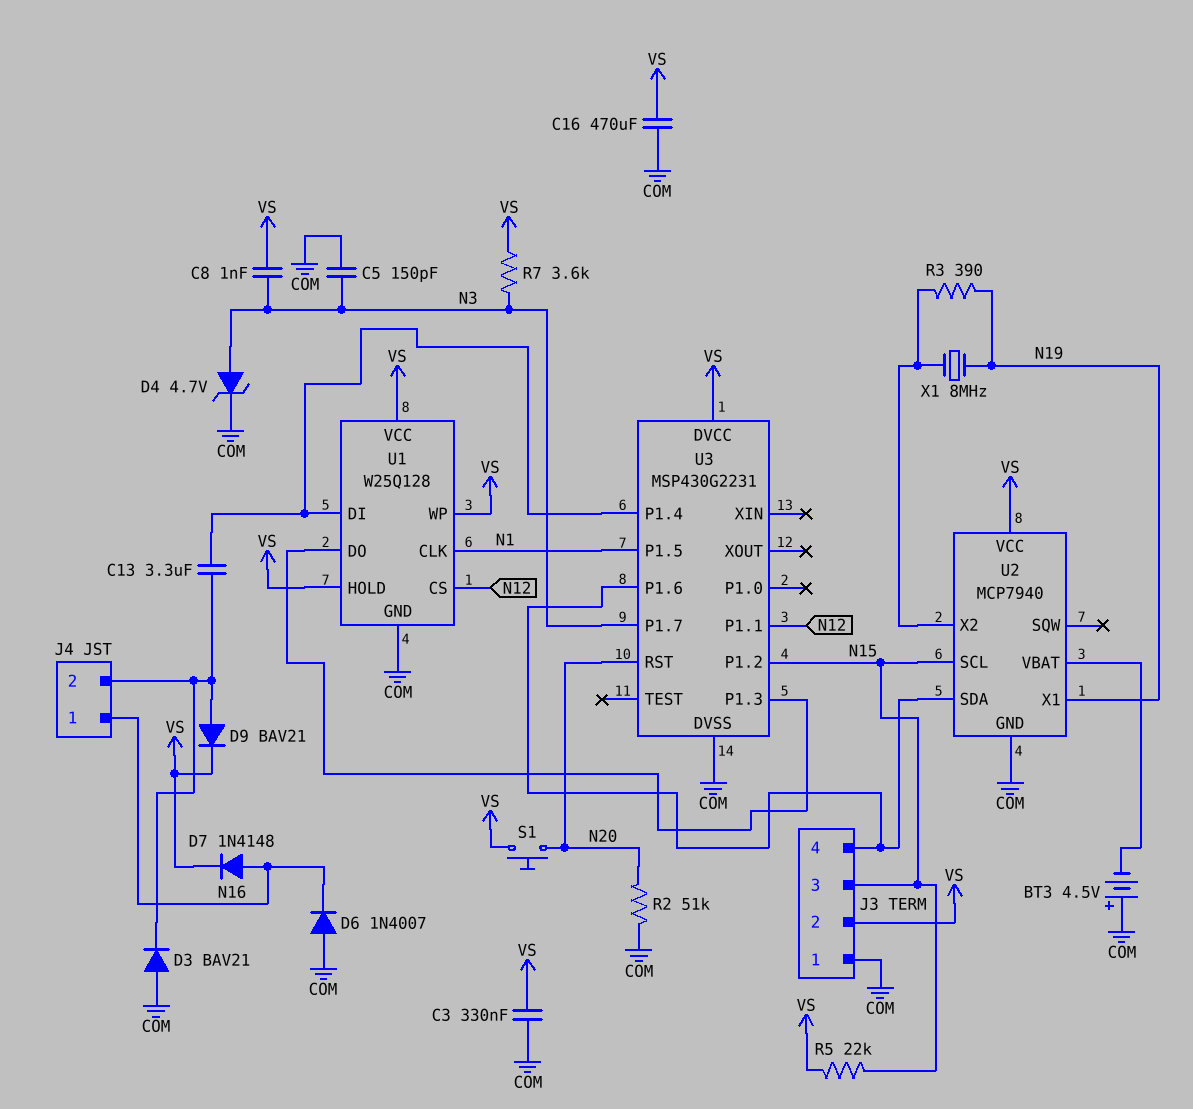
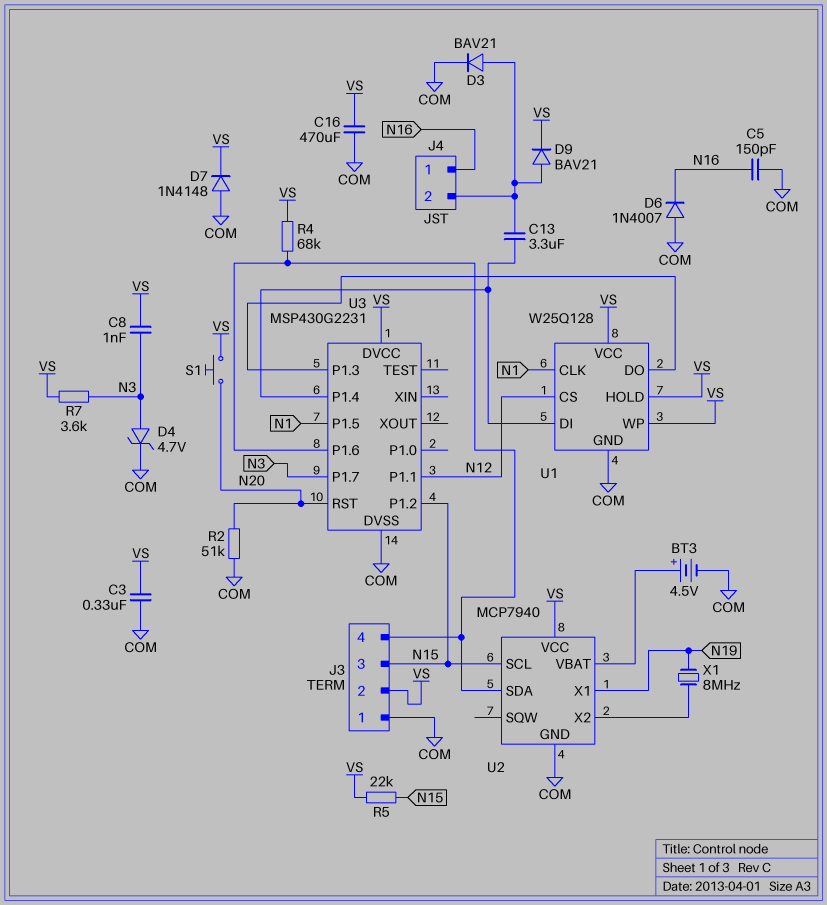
BT3: 4.5V (plus COM, minus U2/VBAT) -> 4.5V (plus U2/VBAT, minus COM)
C5: 150pF (COM, N3) -> 150pF (COM, N16)
D3: diode BAV21 (A COM, K J4/2) -> diode BAV21 (A J4/2, K COM)
D7: diode 1N4148 (A N16, K VS) -> diode 1N4148 (A COM, K VS)
R3: 390 (N19, U2/X2) -> none
R4: none -> 68k (J3/4, VS)

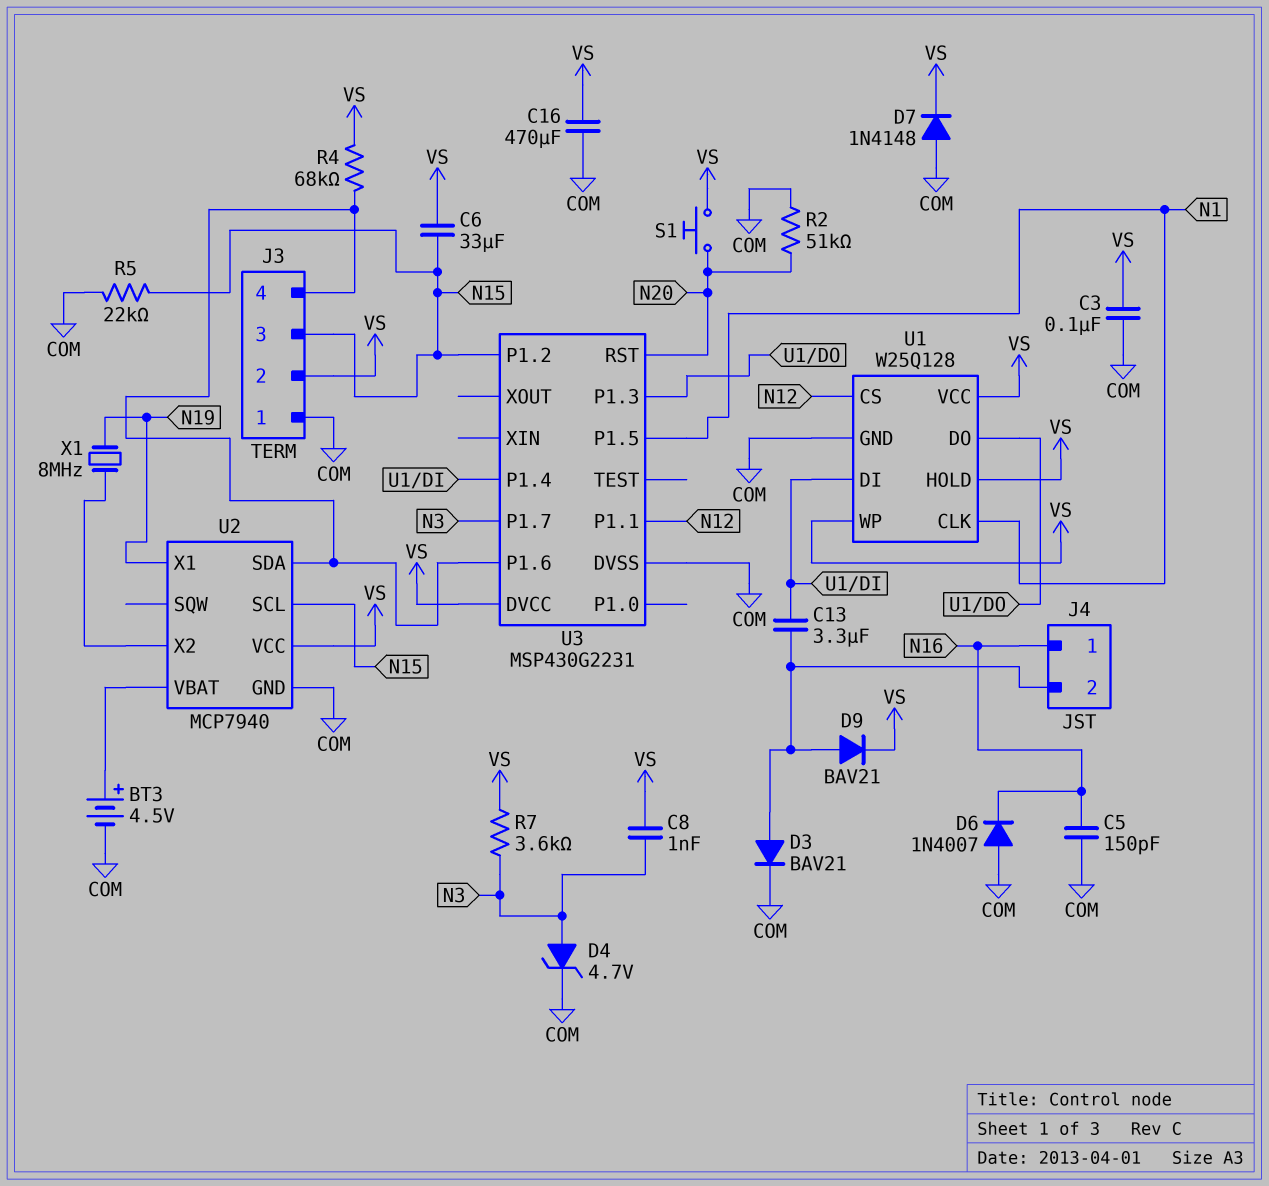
C3: 330nF (COM, VS) -> 100nF (COM, VS)
C6: none -> 33uF (N15, VS)
R5: 22k (N15, VS) -> 22k (COM, N15)

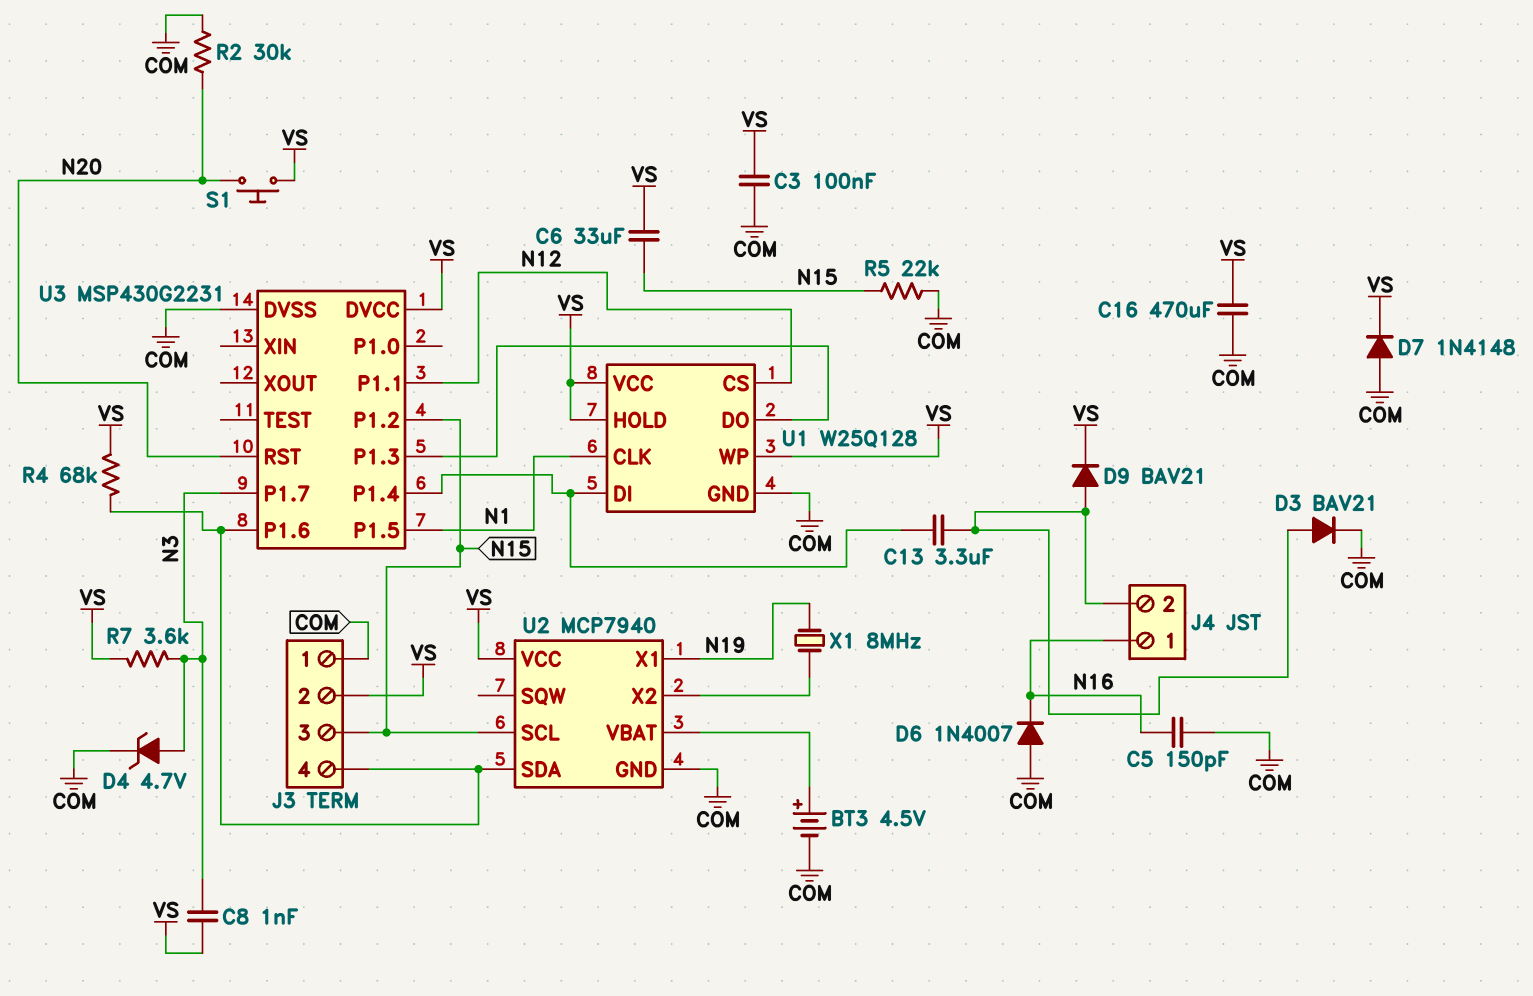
R2: 51k (COM, N20) -> 30k (COM, N20)

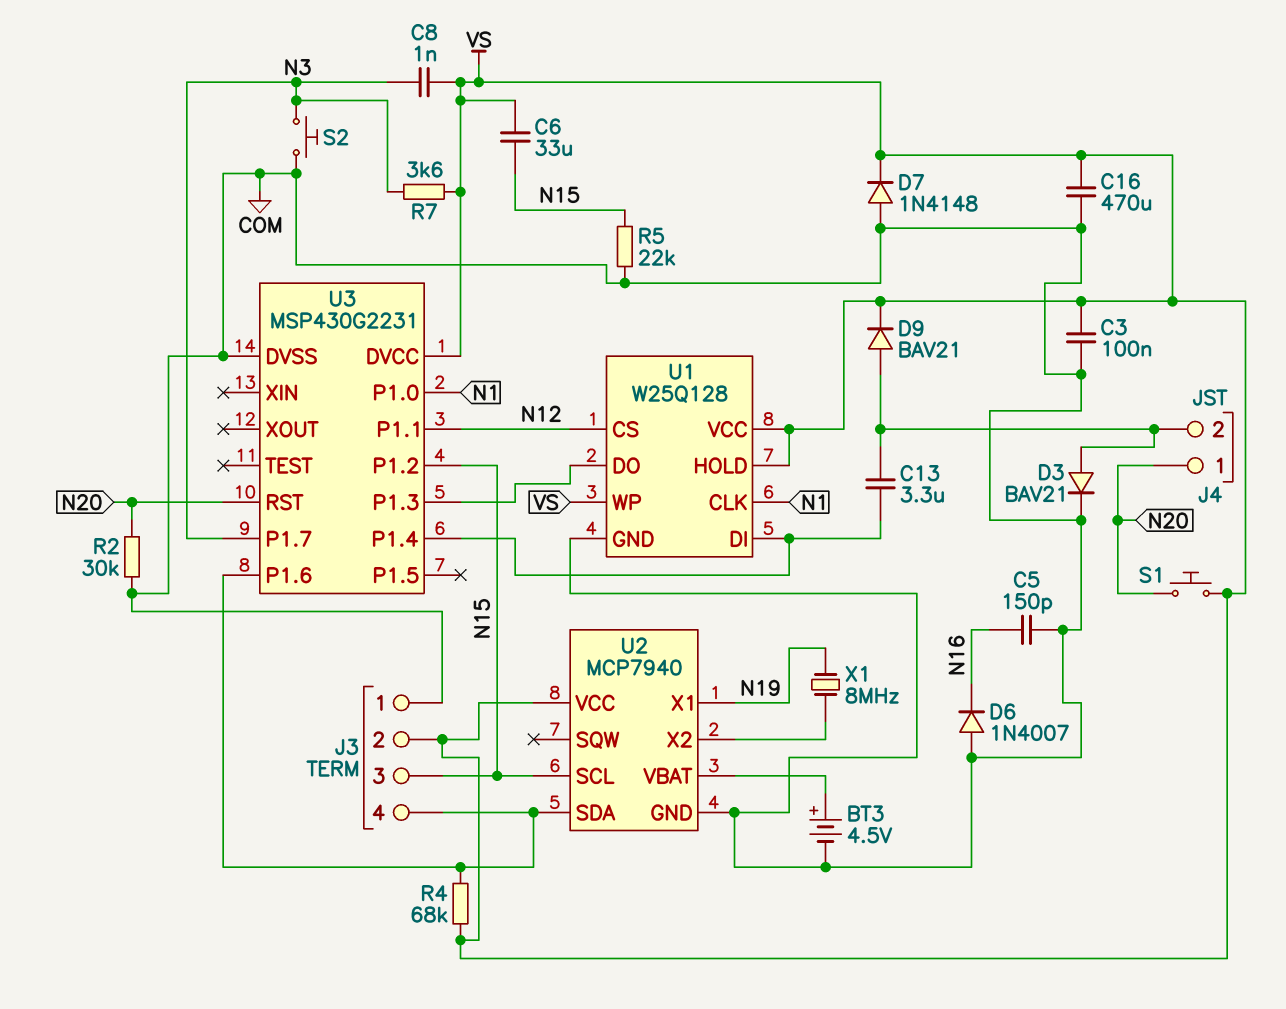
D4: zener 4.7V (A N3, K COM) -> none
J4 pin 1: N16 -> N20
S2: none -> button (COM, N3)
U3 pin P1.0: none -> N1
U3 pin P1.5: N1 -> none

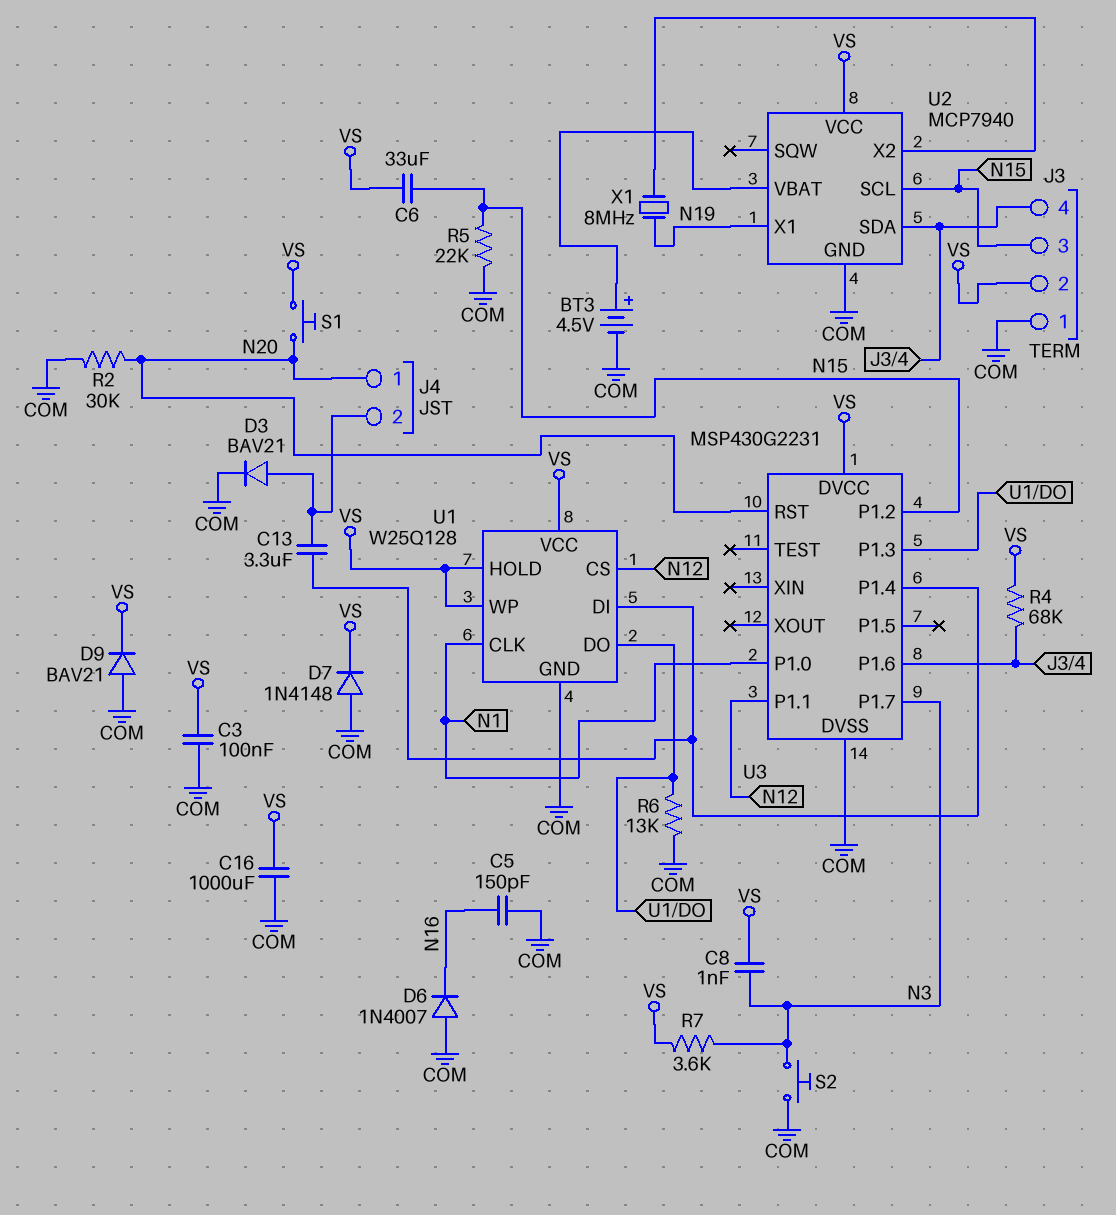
C16: 470uF (COM, VS) -> 1000uF (COM, VS)
D9: diode BAV21 (A J4/2, K VS) -> diode BAV21 (A COM, K VS)
R6: none -> 13k (COM, U1/DO)

